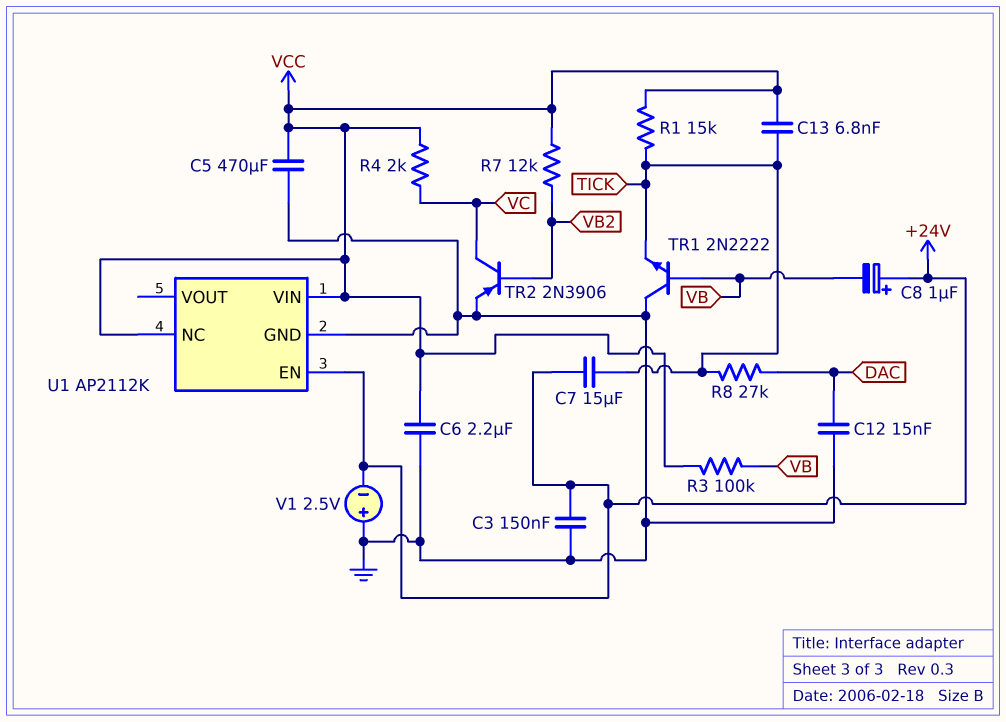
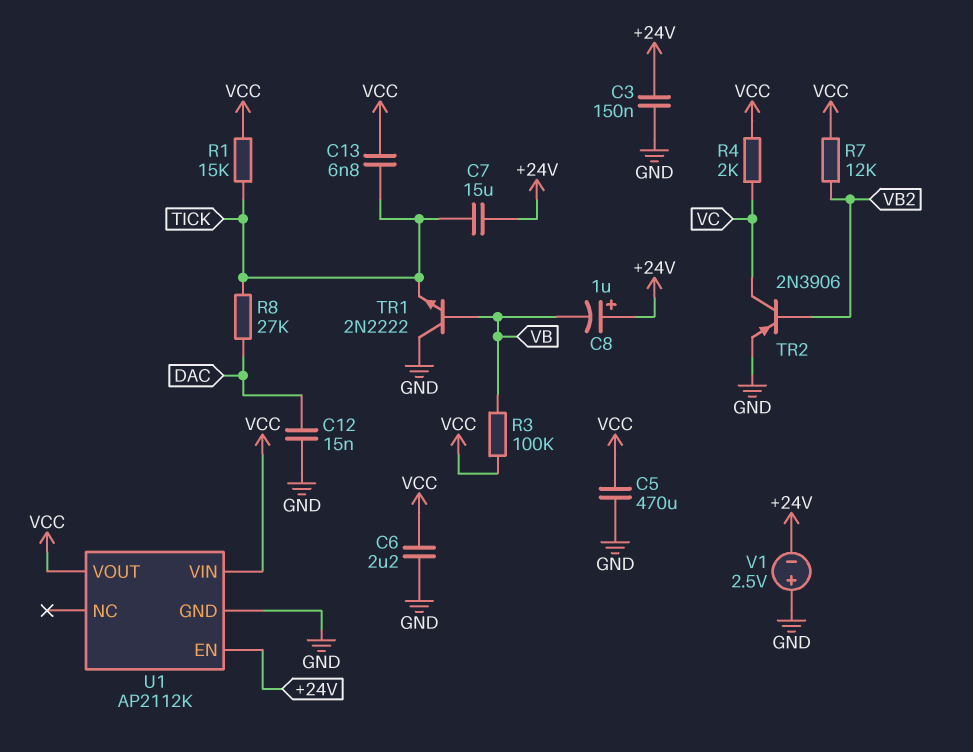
U1 pin NC: VCC -> none
U1 pin VOUT: none -> VCC

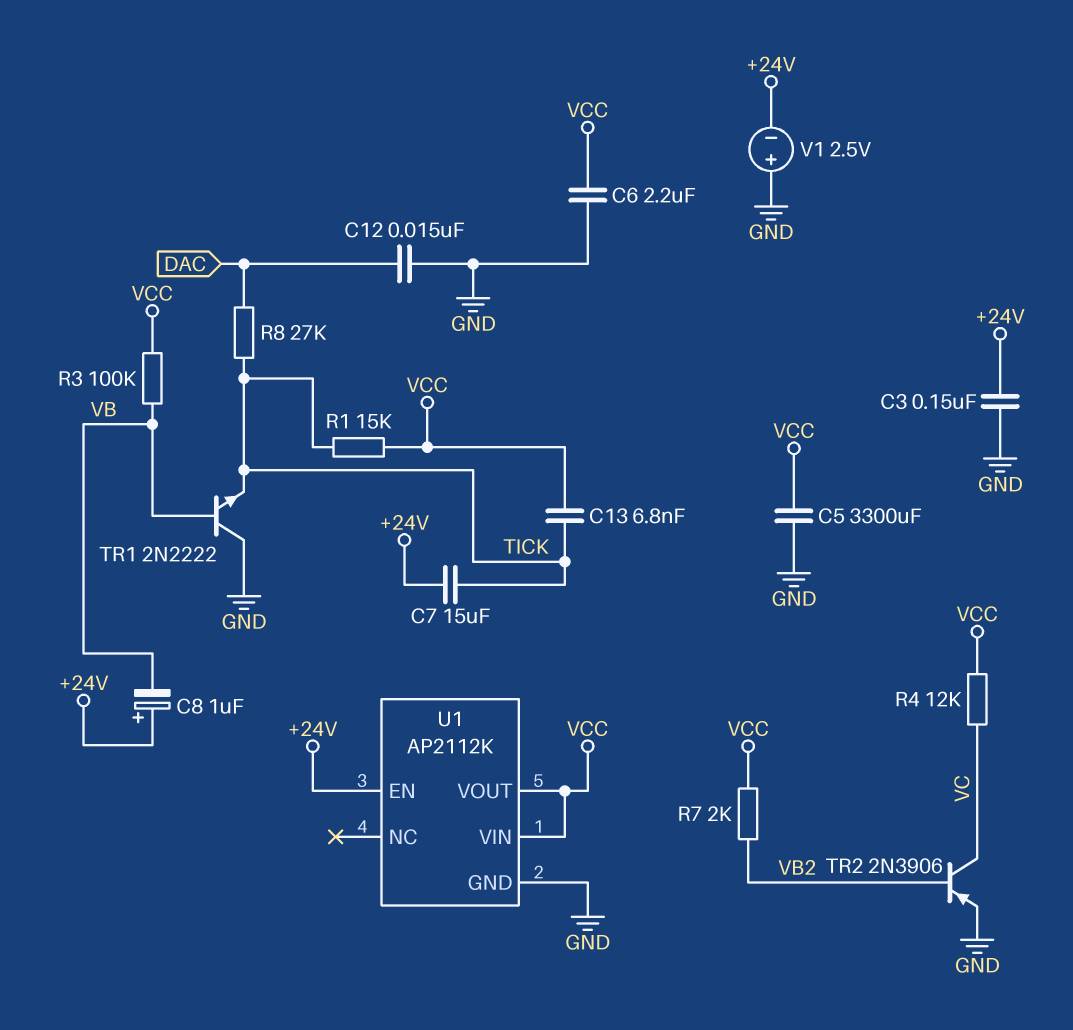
C5: 470uF (GND, VCC) -> 3300uF (GND, VCC)
R4: 2k (VC, VCC) -> 12k (VC, VCC)
R7: 12k (VB2, VCC) -> 2k (VB2, VCC)

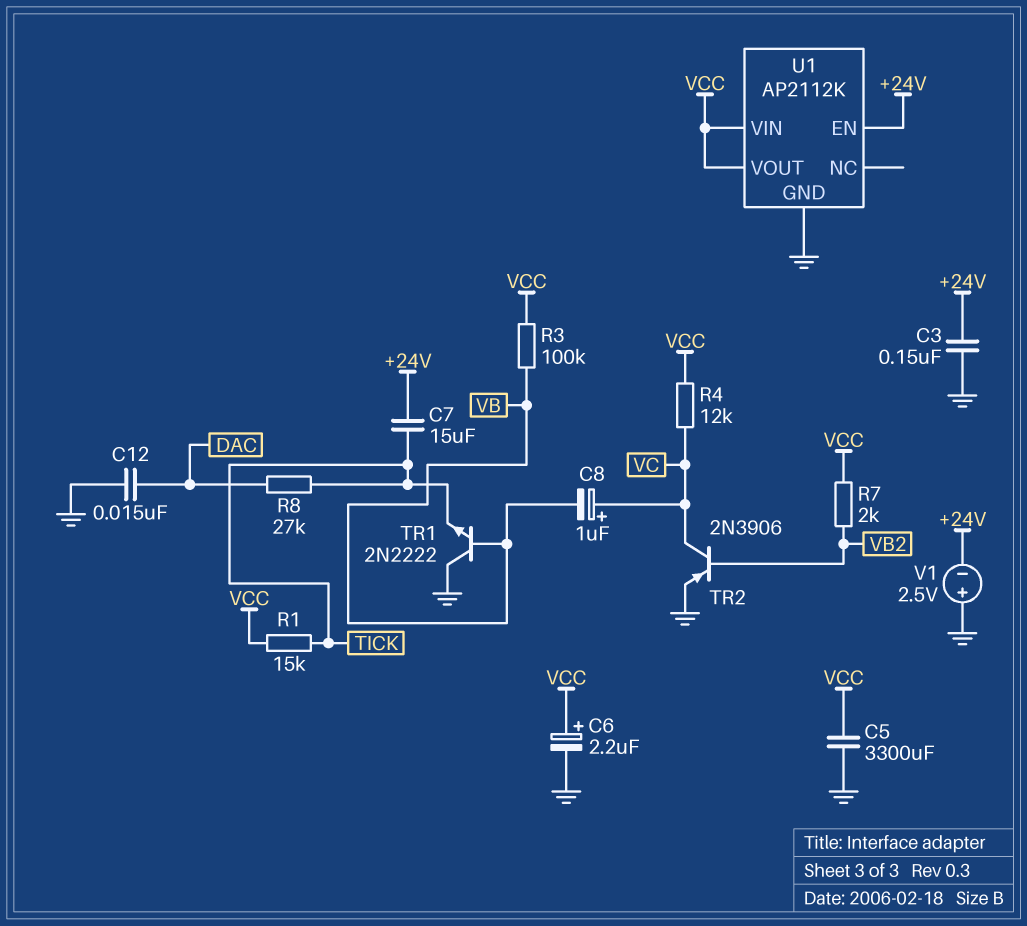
C6: 2.2uF (GND, VCC) -> 2.2uF (plus VCC, minus GND)
C8: 1uF (plus +24V, minus VB) -> 1uF (plus VC, minus VB)
C13: 6.8nF (TICK, VCC) -> none

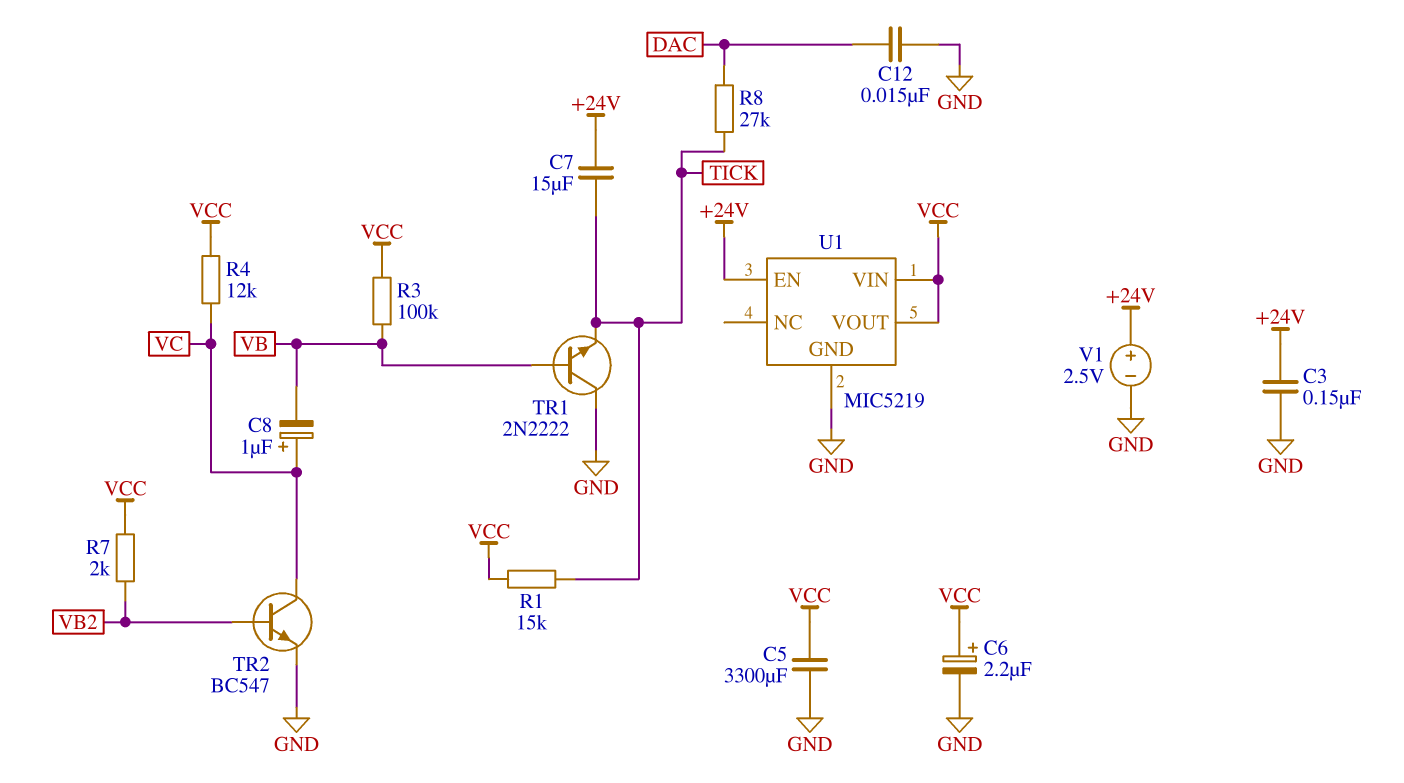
TR2: PNP 2N3906 (B VB2, C VC, E GND) -> NPN BC547 (B VB2, C VC, E GND)
U1: AP2112K -> MIC5219
V1: 2.5V (plus GND, minus +24V) -> 2.5V (plus +24V, minus GND)

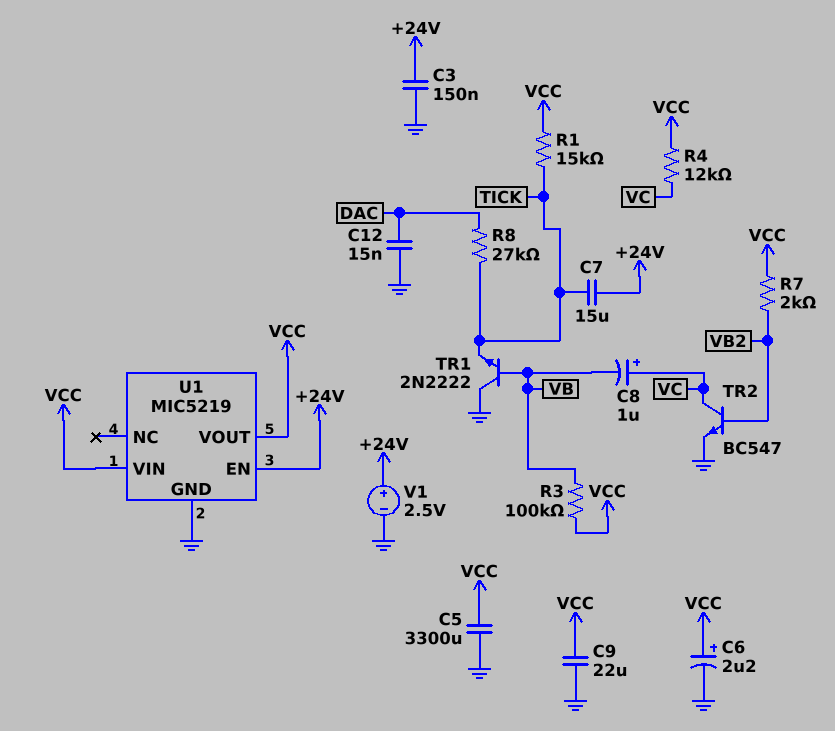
C9: none -> 22uF (GND, VCC)

